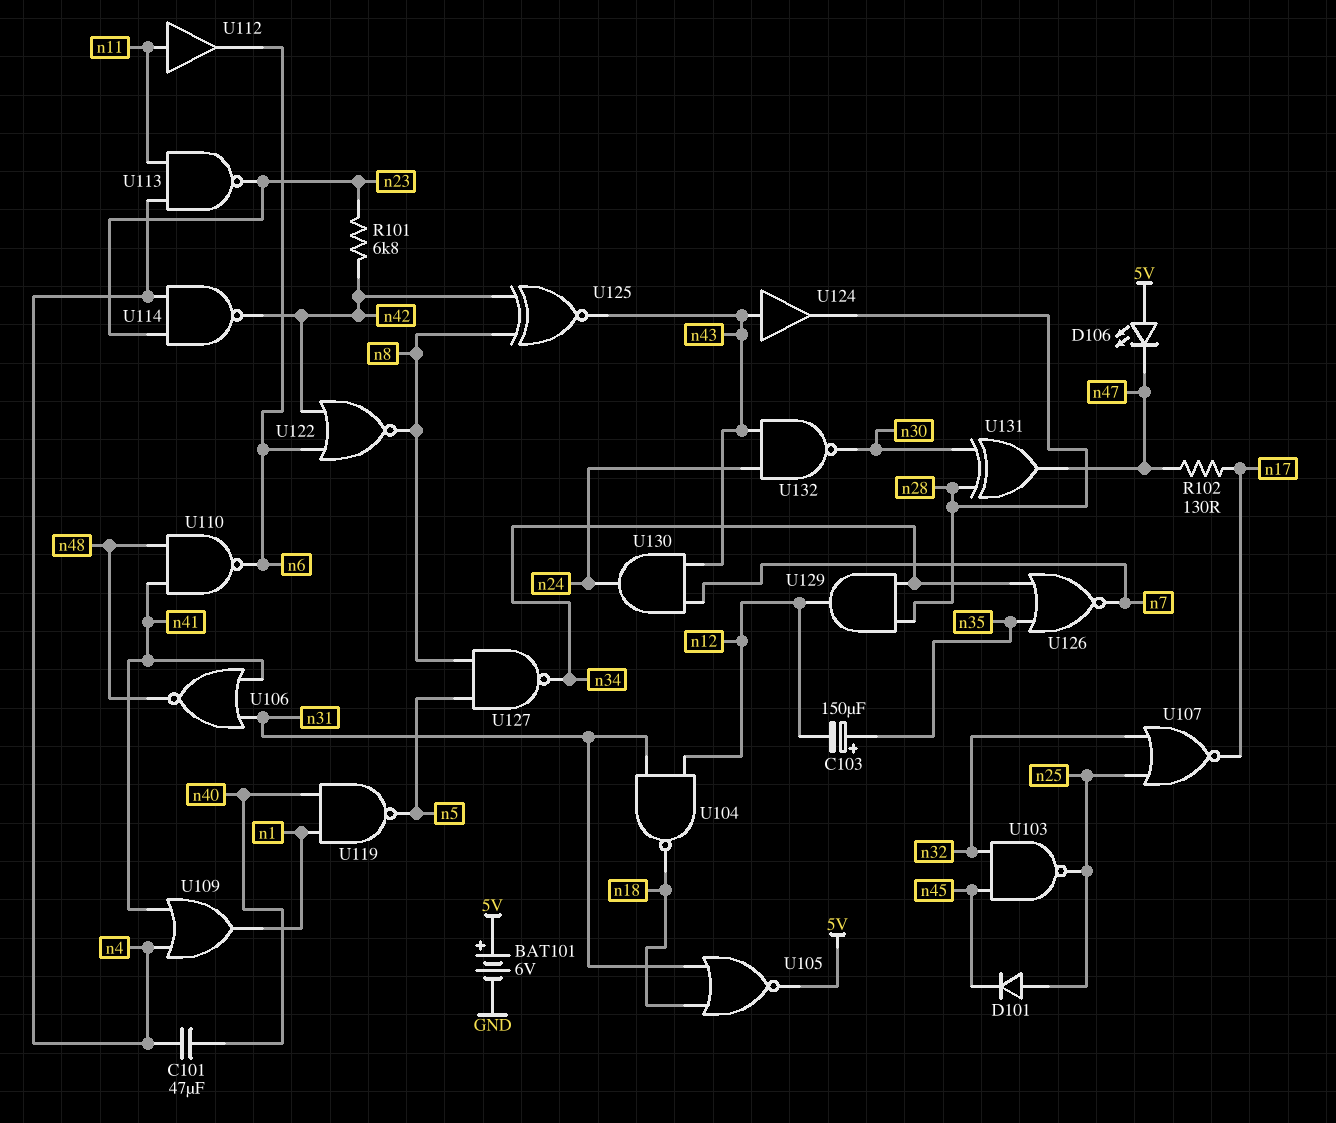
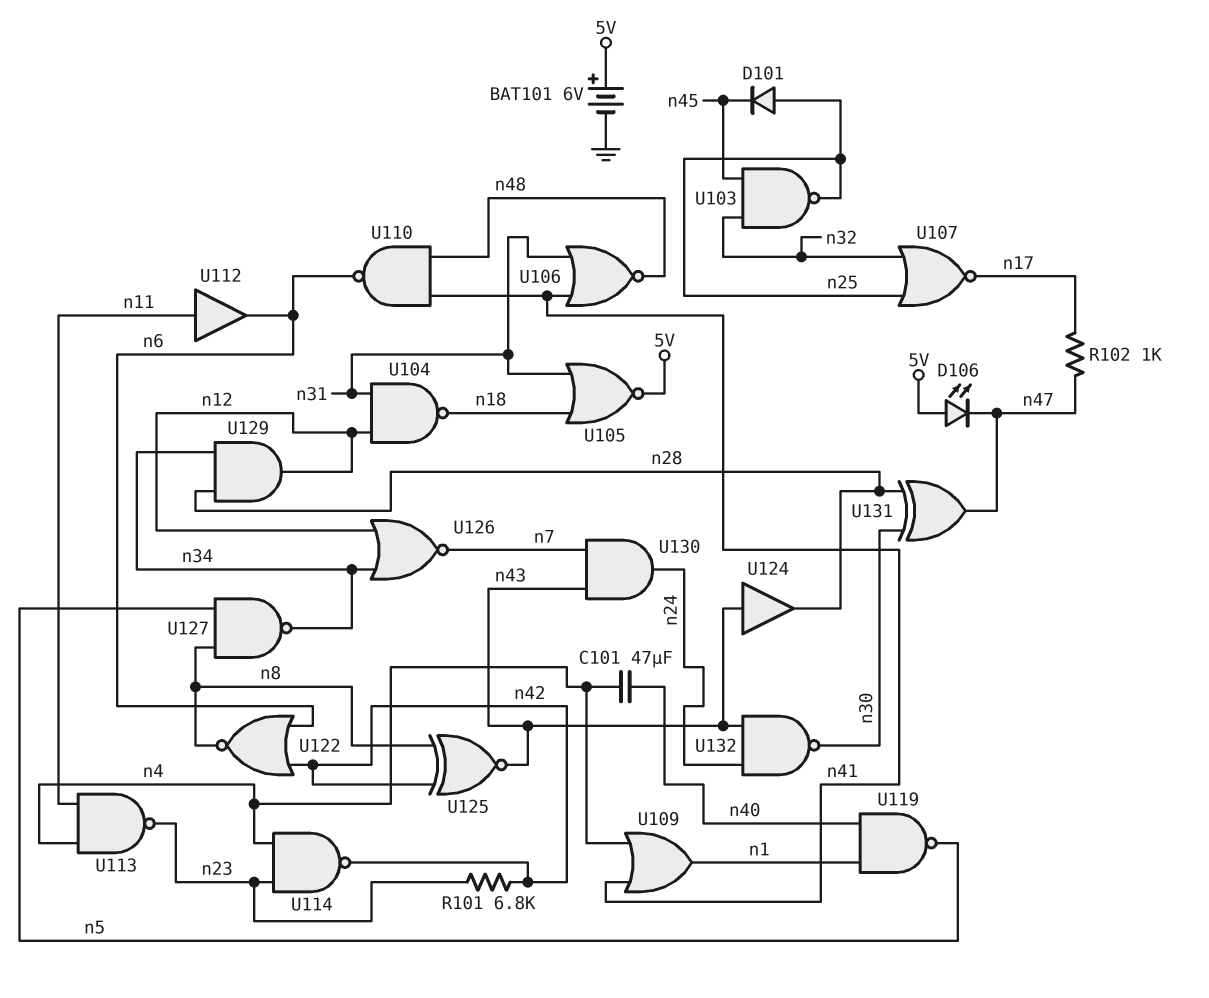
C103: 150uF (plus n35, minus n12) -> none
R102: 130 (n17, n47) -> 1k (n17, n47)
U126: NOR (in n34, in n35, out n7) -> NOR (in n12, in n34, out n7)

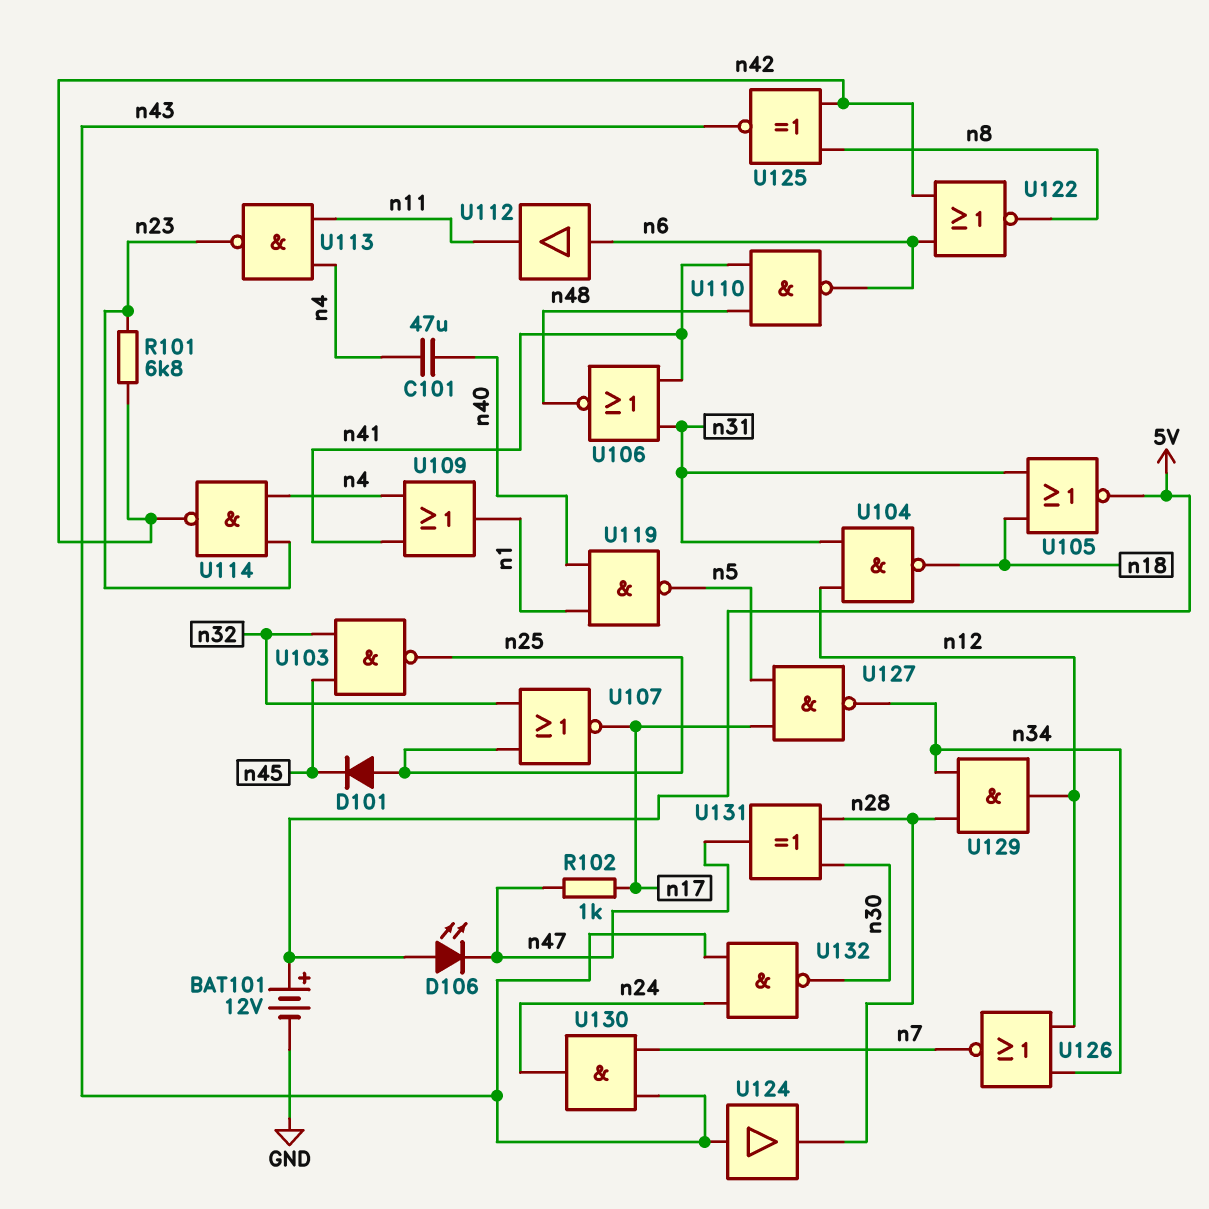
BAT101: 6V (plus 5V, minus GND) -> 12V (plus 5V, minus GND)
U112: buffer (in n11, out n6) -> buffer (in n6, out n11)
U127: NAND (in n5, in n8, out n34) -> NAND (in n5, in n17, out n34)

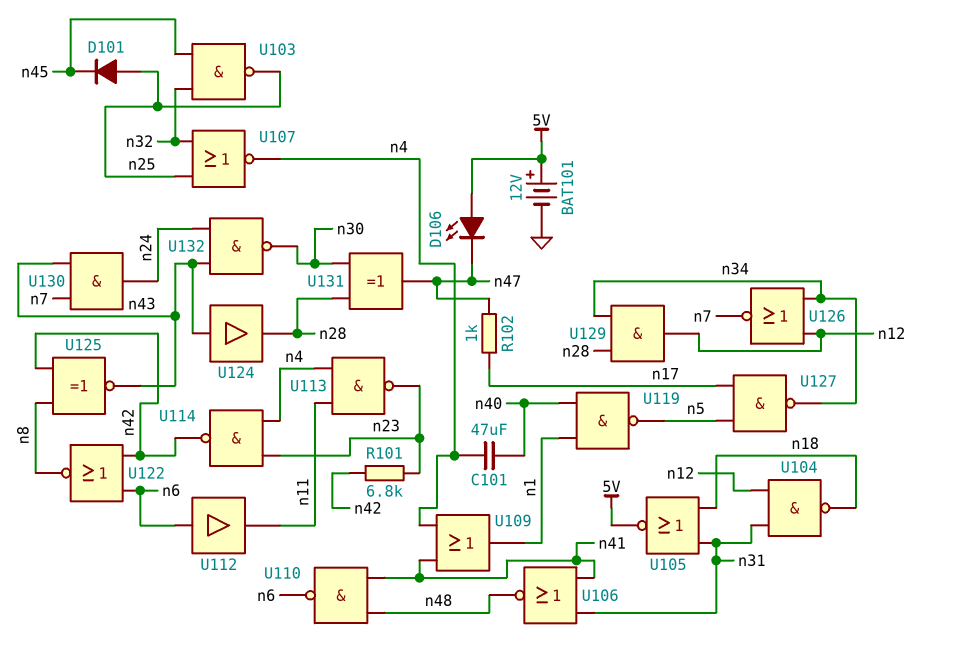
U107: NOR (in n25, in n32, out n17) -> NOR (in n25, in n32, out n4)

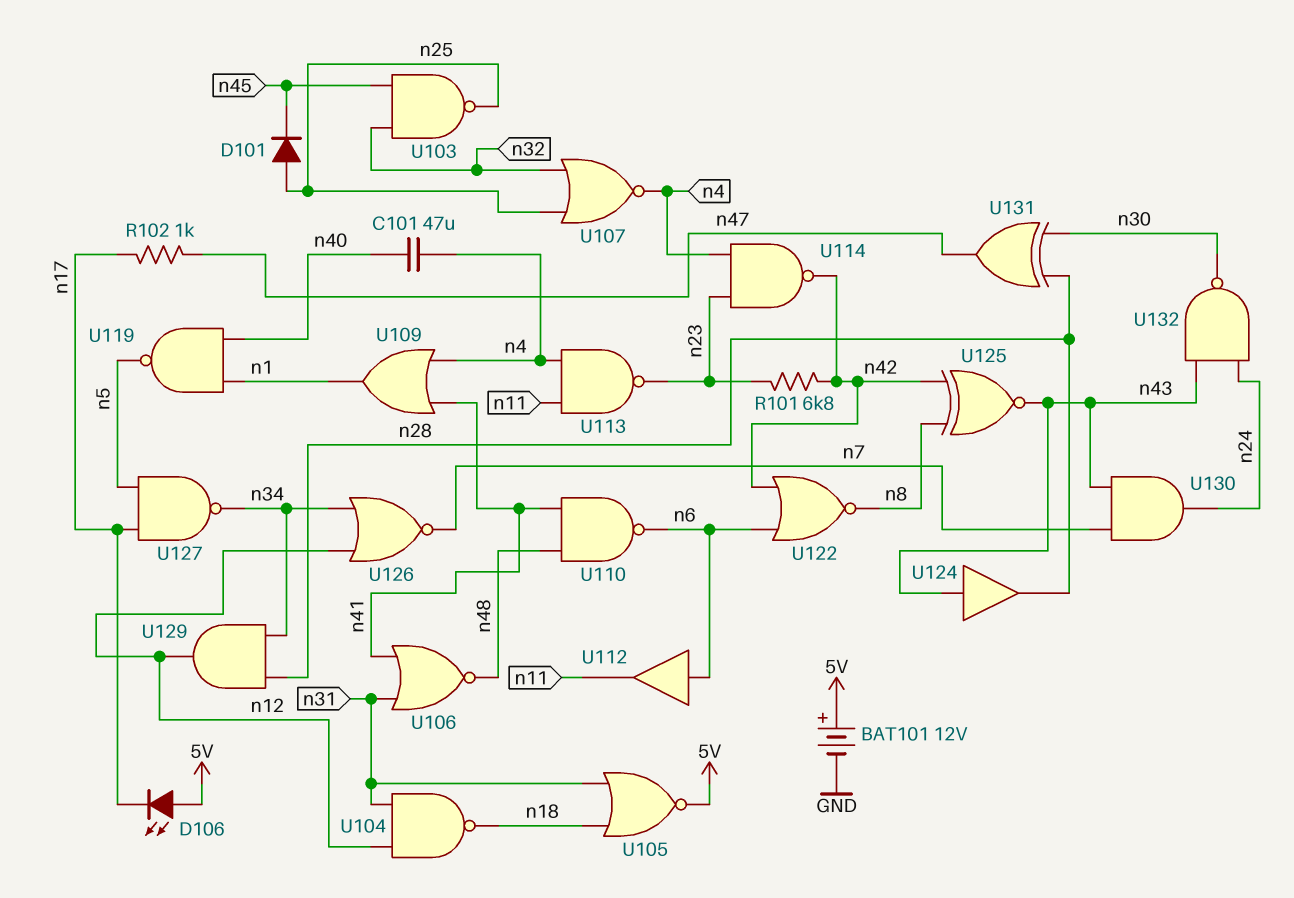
D106: LED (A 5V, K n47) -> LED (A 5V, K n17)

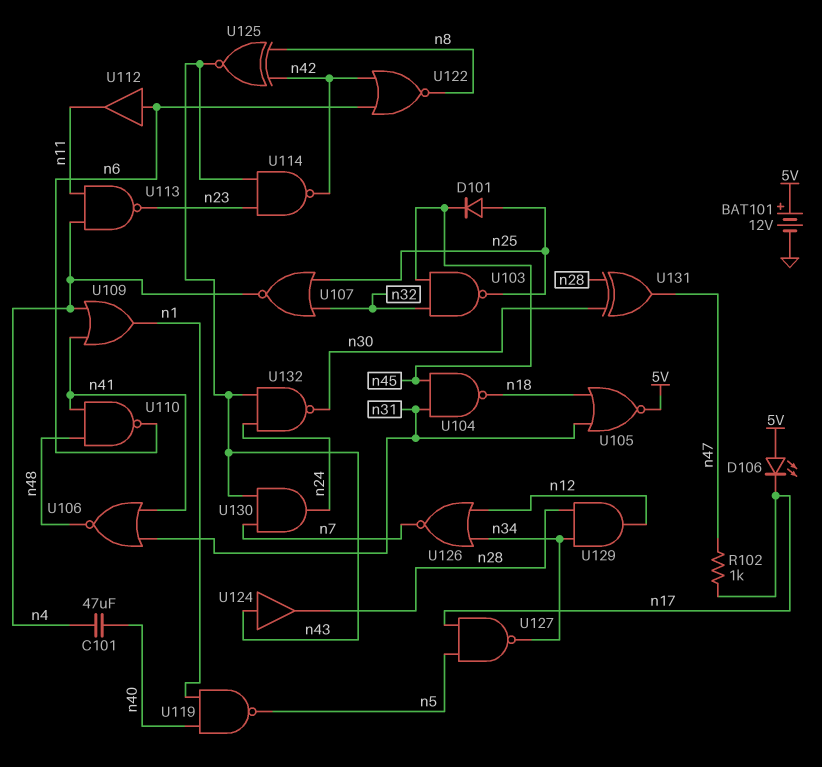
R101: 6.8k (n23, n42) -> none
U104: NAND (in n12, in n31, out n18) -> NAND (in n31, in n45, out n18)
U114: NAND (in n4, in n23, out n42) -> NAND (in n23, in n43, out n42)

